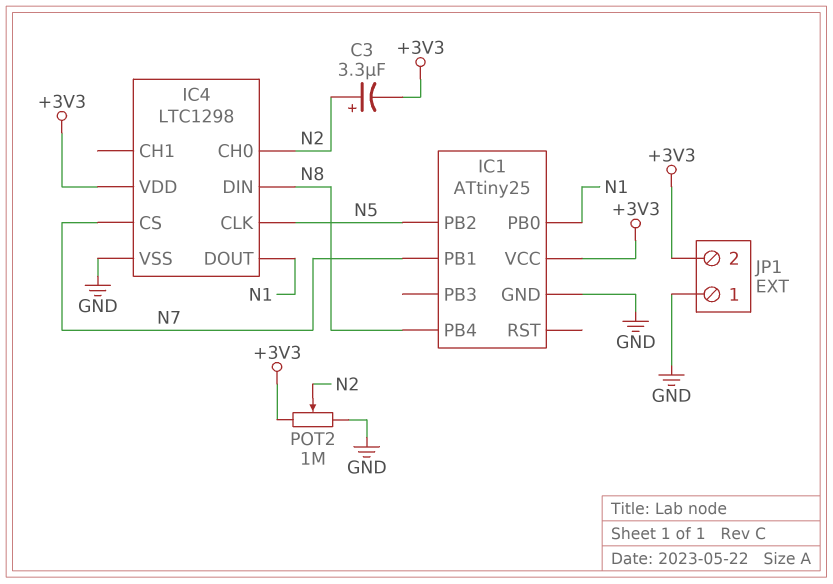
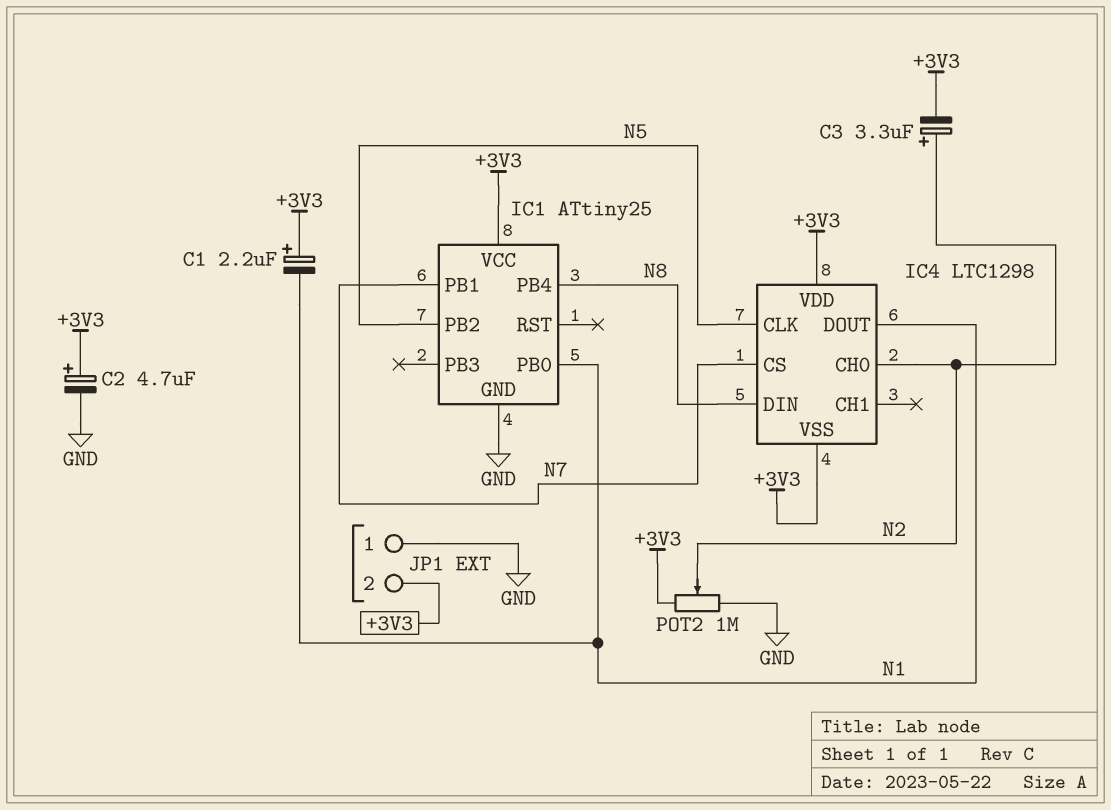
C1: none -> 2.2uF (plus +3V3, minus N1)
C2: none -> 4.7uF (plus +3V3, minus GND)
IC4 pin VSS: GND -> +3V3

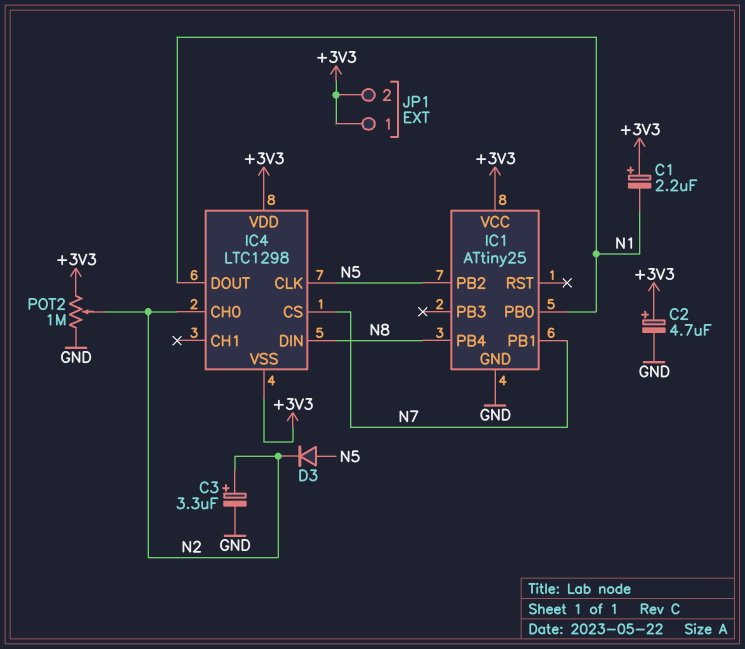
C3: 3.3uF (plus N2, minus +3V3) -> 3.3uF (plus N2, minus GND)
D3: none -> diode (A N5, K N2)
JP1 pin 1: GND -> +3V3

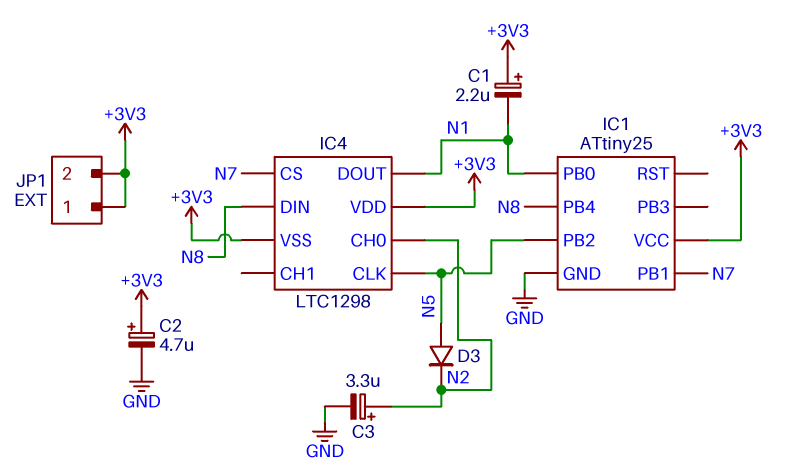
POT2: 1M (+3V3, GND, wiper N2) -> none

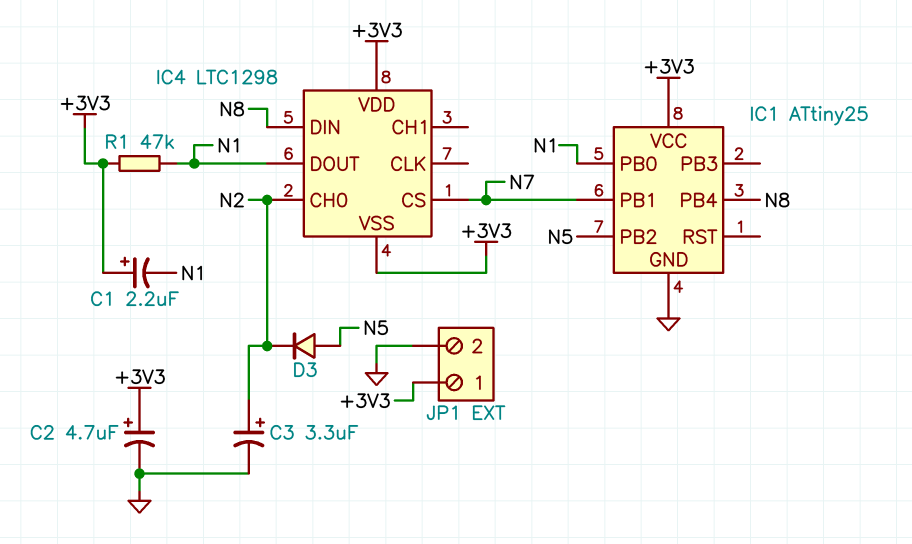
IC4 pin CLK: N5 -> none
JP1 pin 2: +3V3 -> GND
R1: none -> 47k (+3V3, N1)

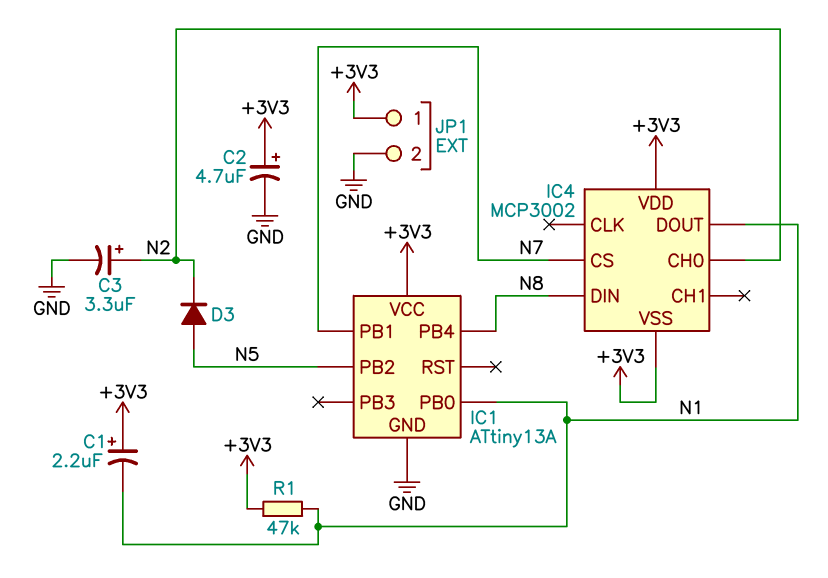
IC1: ATtiny25 -> ATtiny13A
IC4: LTC1298 -> MCP3002

